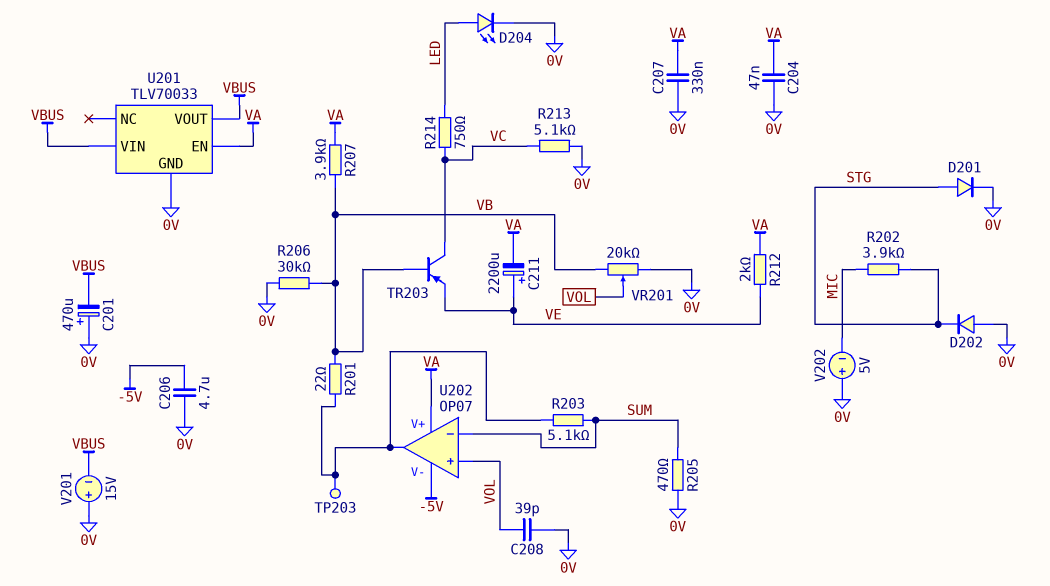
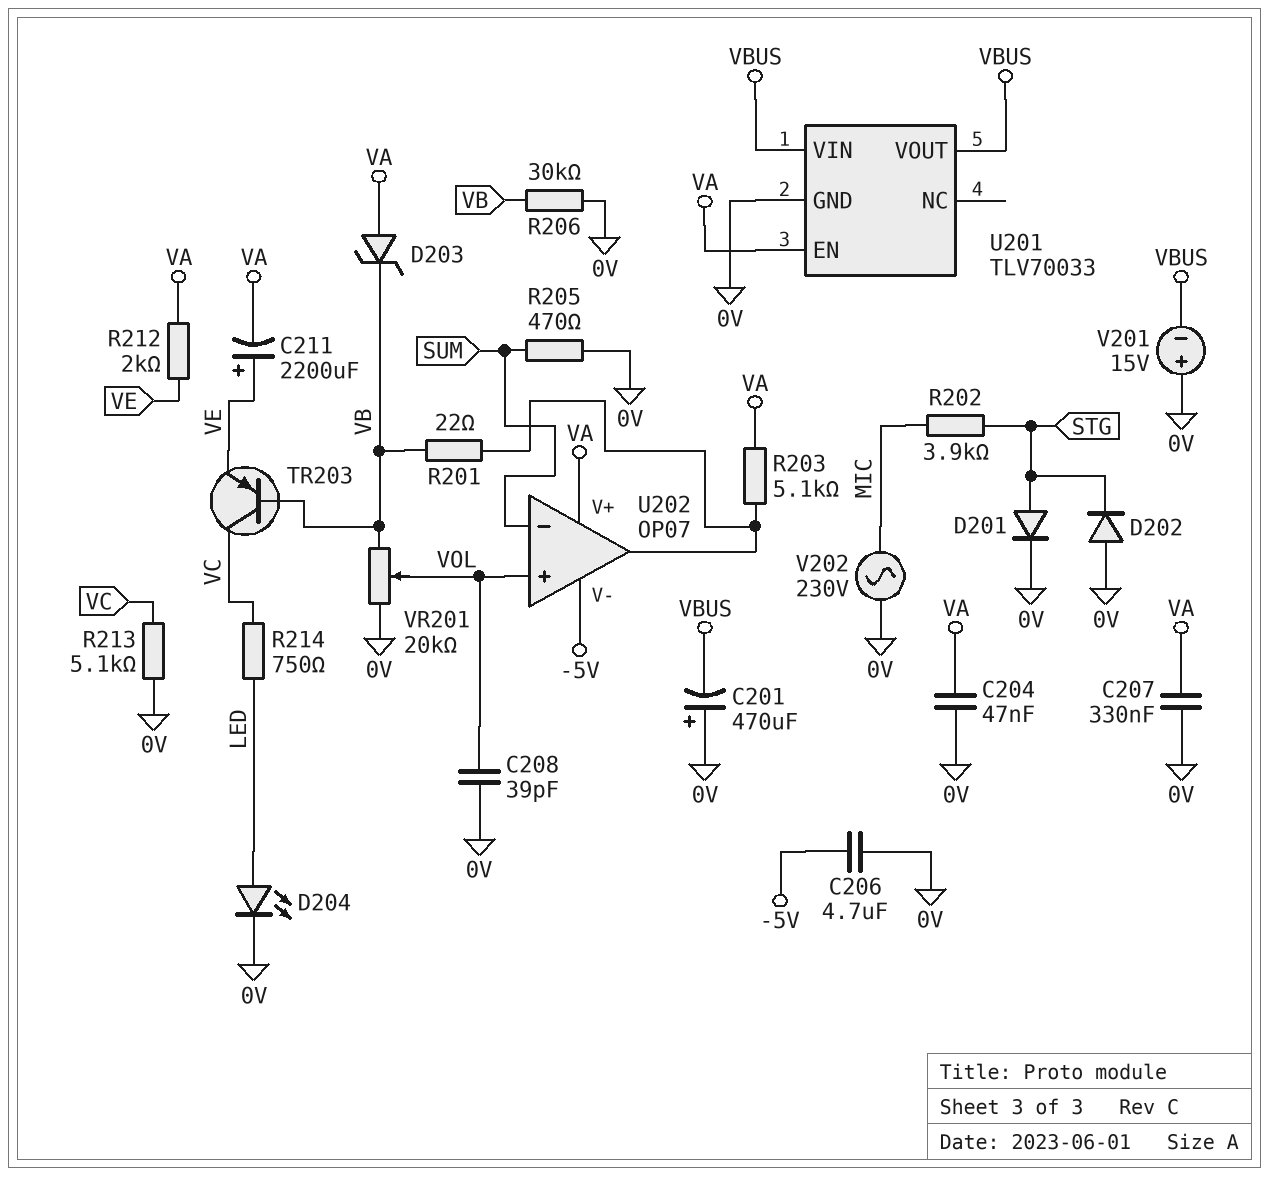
D203: none -> zener (A VA, K VB)
R203: 5.1k (SUM, U202/out) -> 5.1k (U202/out, VA)
R207: 3.9k (VA, VB) -> none
TP203: test point (U202/out) -> none
V202: 5V (plus 0V, minus MIC) -> AC 230V (0V, MIC)

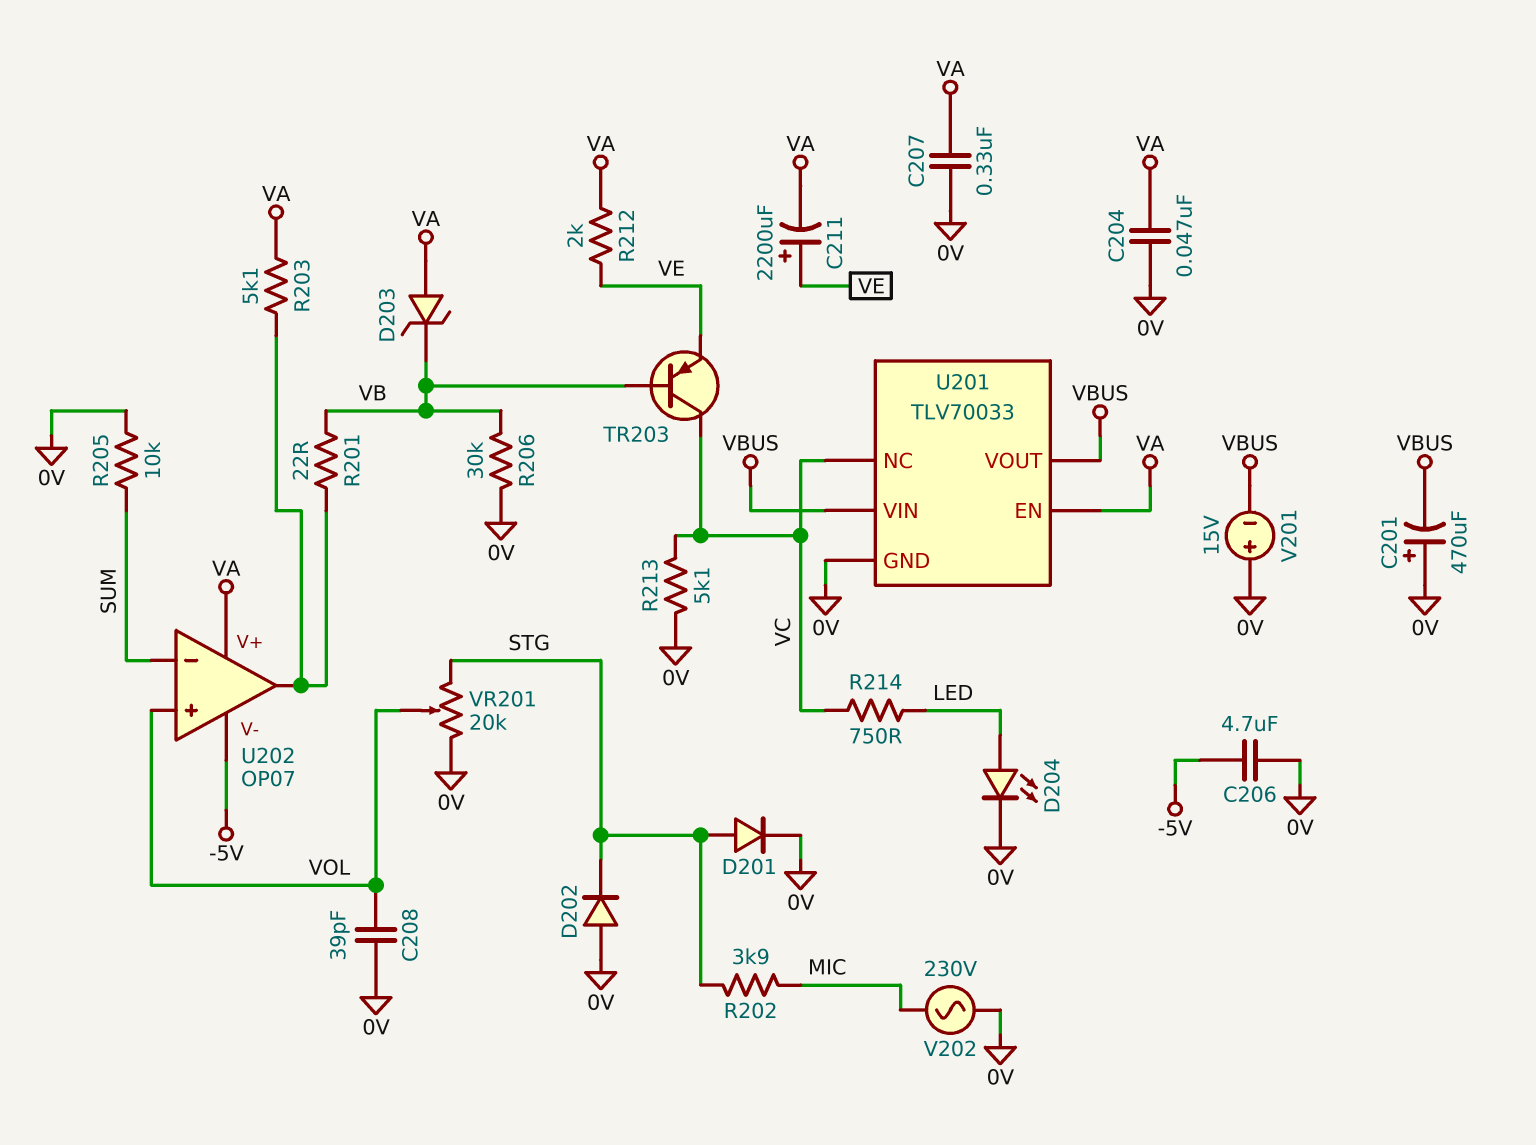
R205: 470 (0V, SUM) -> 10k (0V, SUM)
U201 pin NC: none -> VC
VR201: 20k (0V, VB, wiper VOL) -> 20k (0V, STG, wiper VOL)

